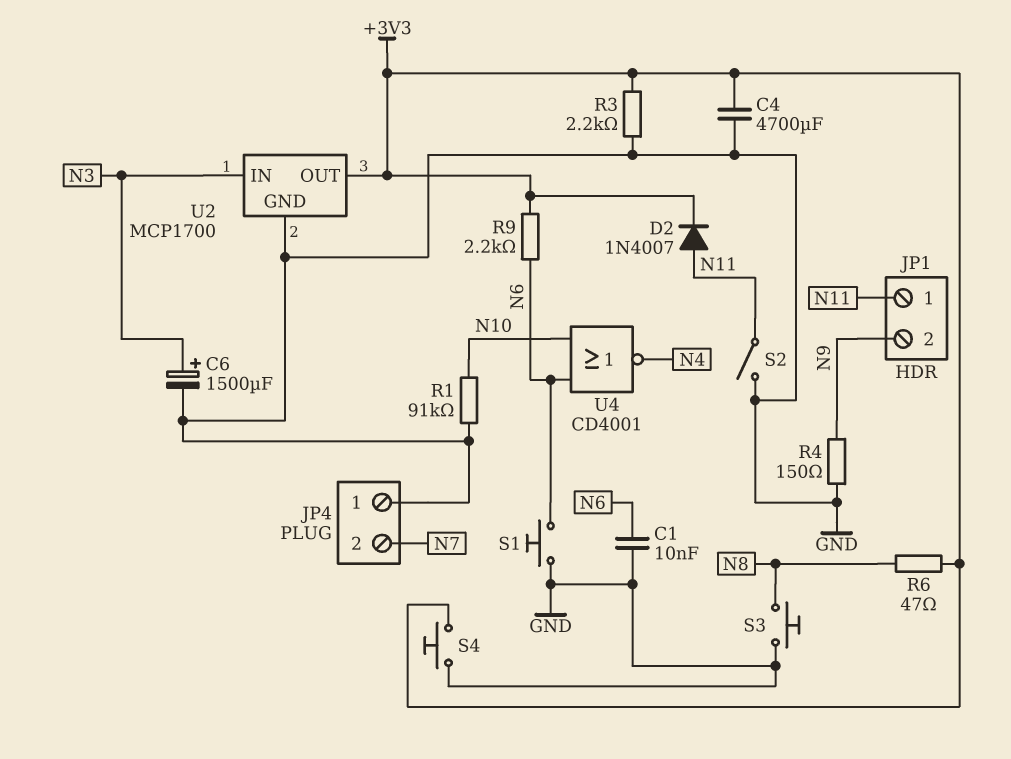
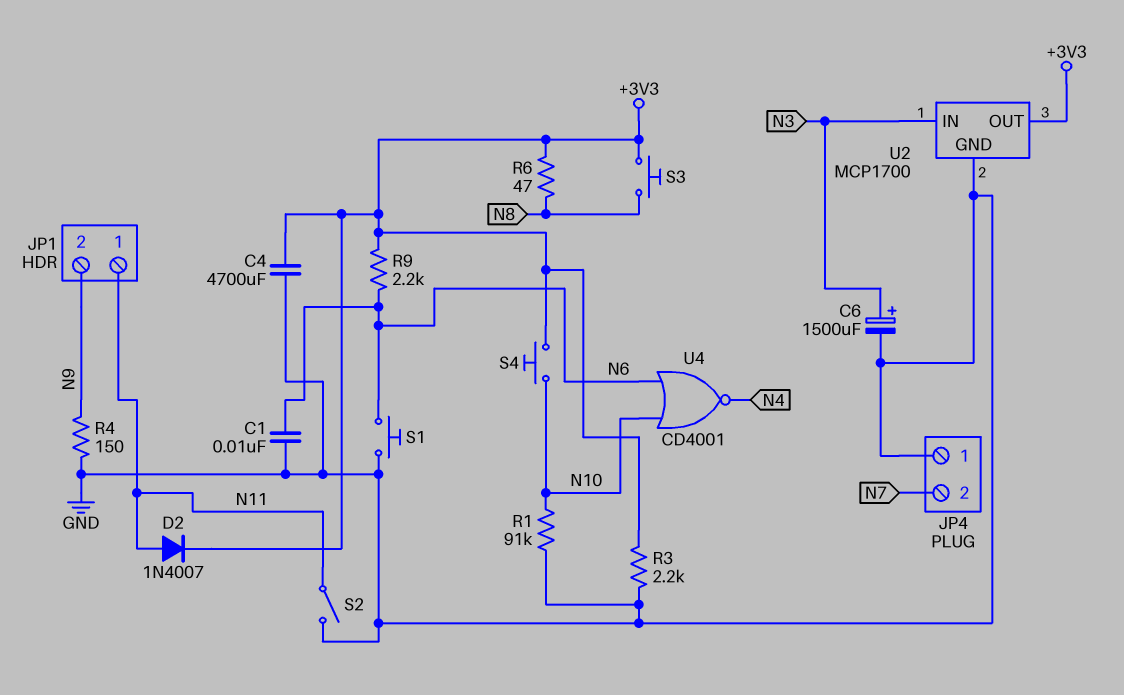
S3: button (GND, N8) -> button (+3V3, N8)
S4: button (+3V3, GND) -> button (+3V3, N10)

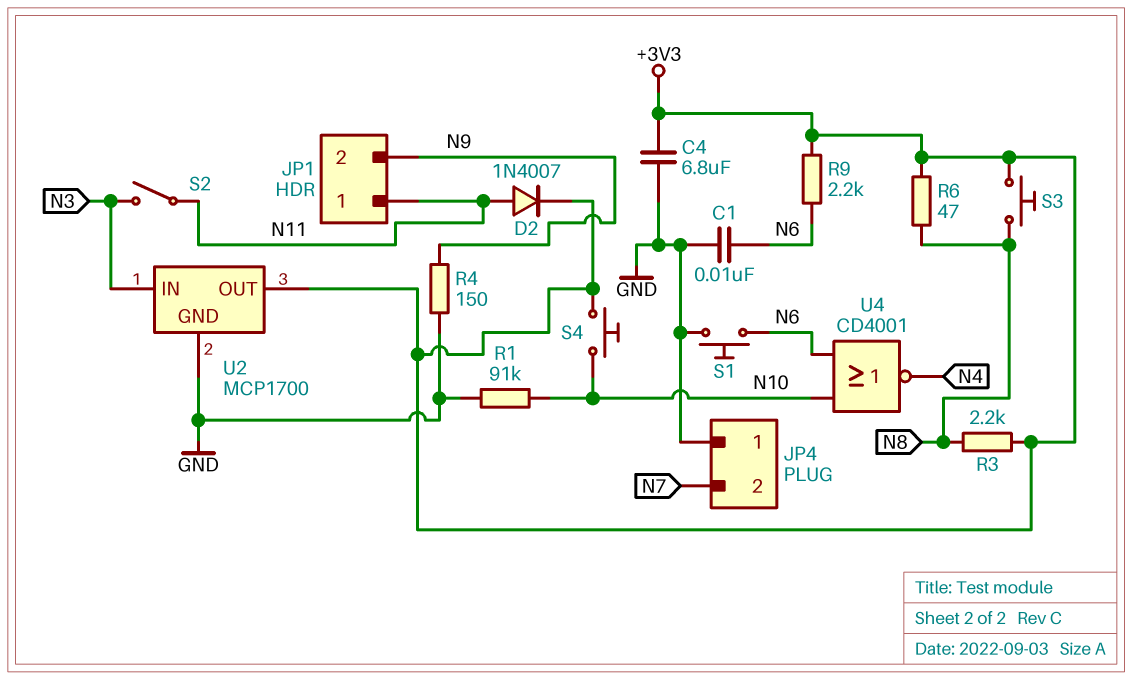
C4: 4700uF (+3V3, GND) -> 6.8uF (+3V3, GND)
C6: 1500uF (plus N3, minus GND) -> none
R3: 2.2k (+3V3, GND) -> 2.2k (+3V3, N8)
S2: switch (GND, N11) -> switch (N3, N11)

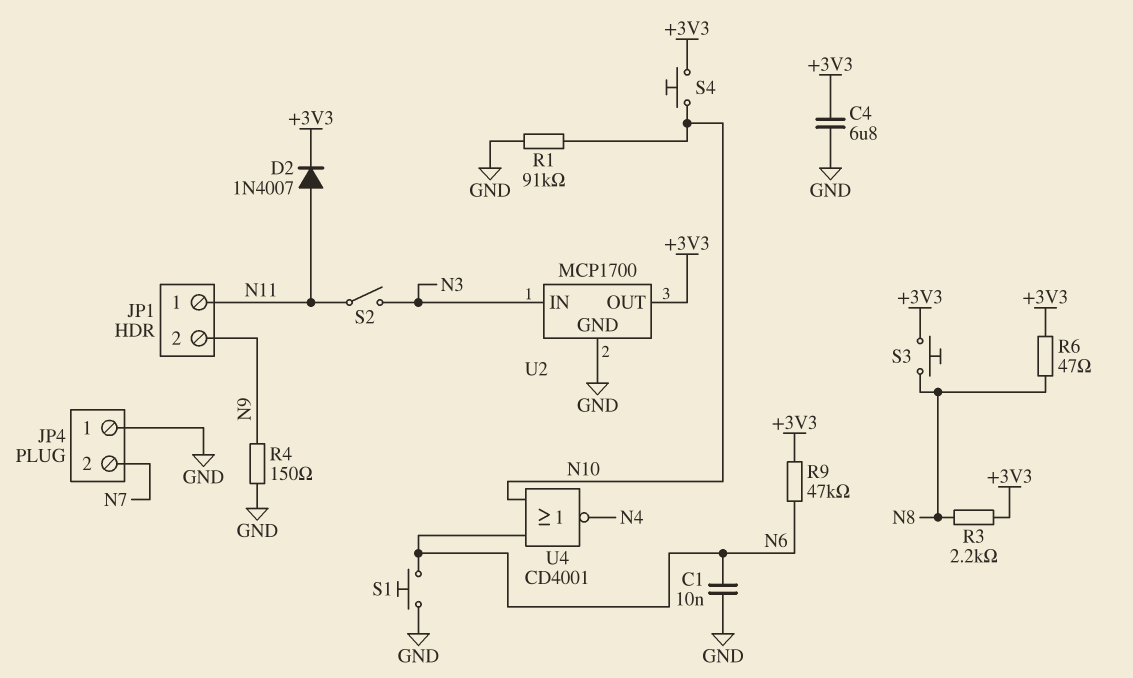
R9: 2.2k (+3V3, N6) -> 47k (+3V3, N6)

